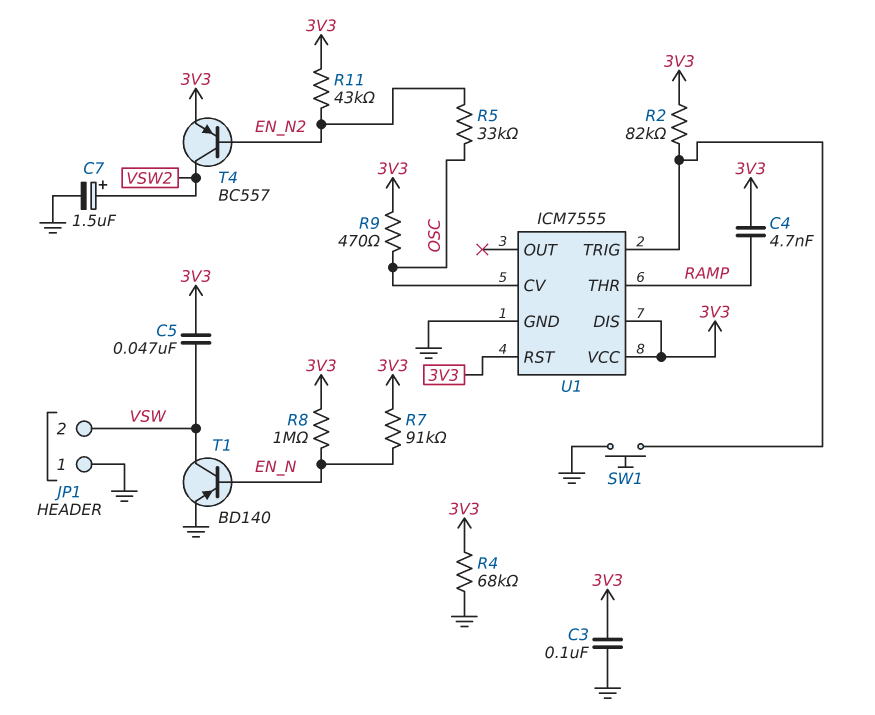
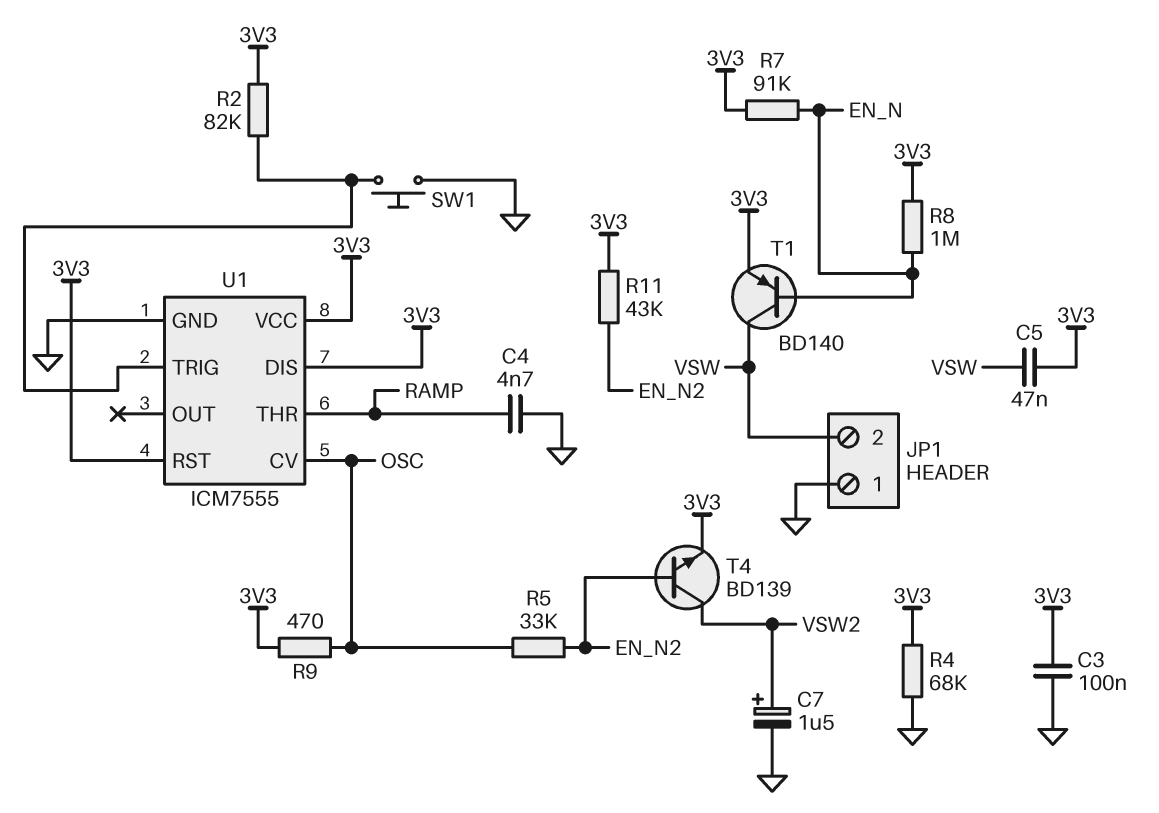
C4: 4.7nF (3V3, RAMP) -> 4.7nF (GND, RAMP)
T1: PNP BD140 (B EN_N, C VSW, E GND) -> PNP BD140 (B EN_N, C VSW, E 3V3)
T4: PNP BC557 (B EN_N2, C VSW2, E 3V3) -> NPN BD139 (B EN_N2, C VSW2, E 3V3)

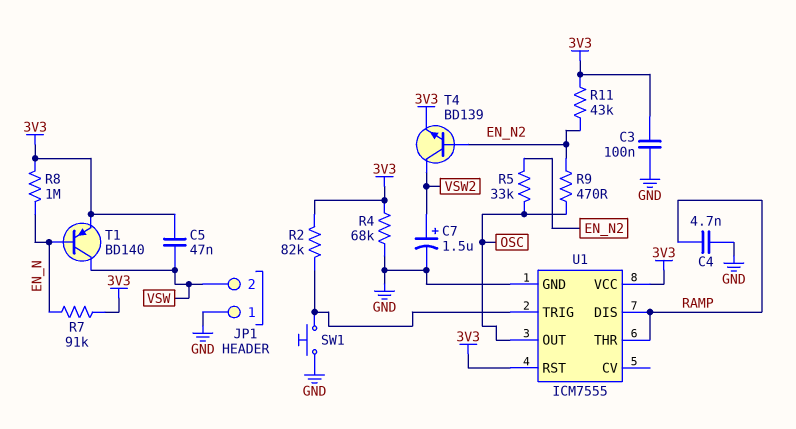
R9: 470 (3V3, OSC) -> 470 (EN_N2, OSC)
U1 pin CV: OSC -> none
U1 pin DIS: 3V3 -> RAMP
U1 pin OUT: none -> OSC

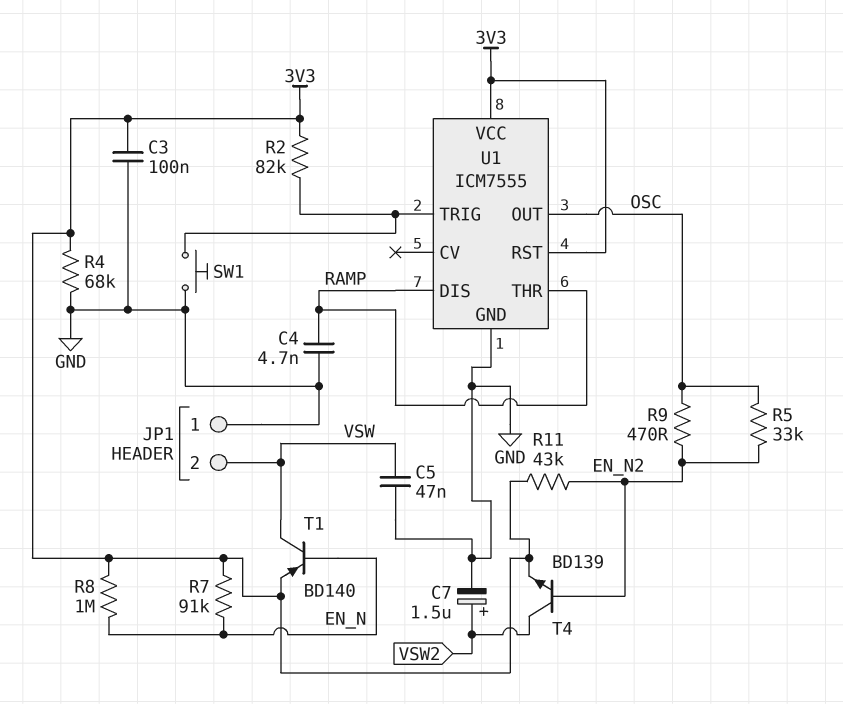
C5: 47nF (3V3, VSW) -> 47nF (GND, VSW)

